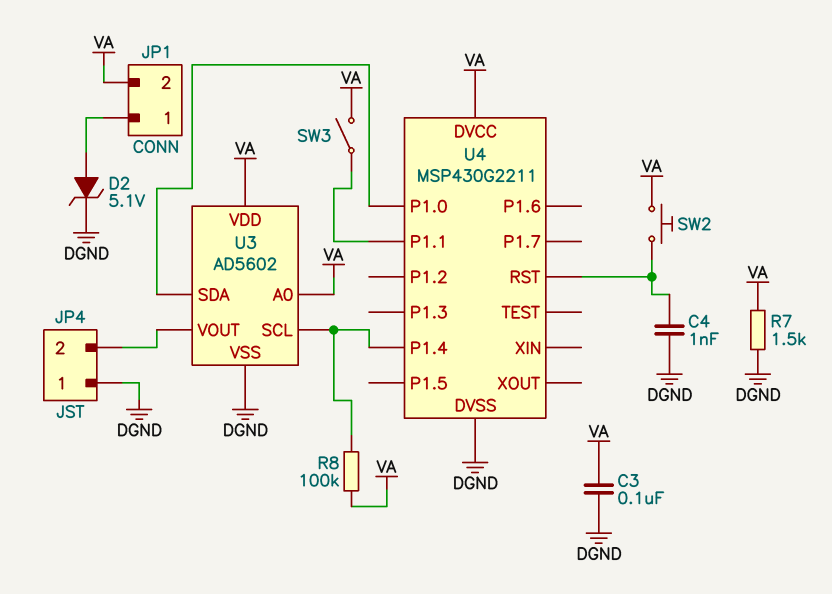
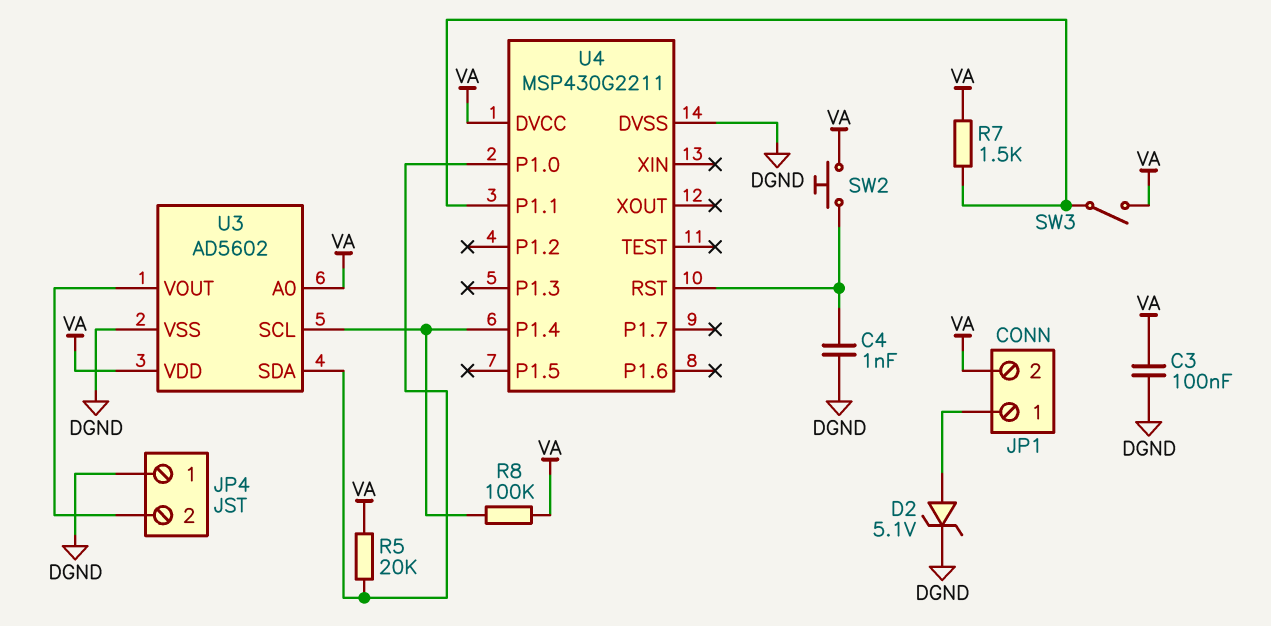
R5: none -> 20k (U3/SDA, VA)
R7: 1.5k (DGND, VA) -> 1.5k (U4/P1.1, VA)

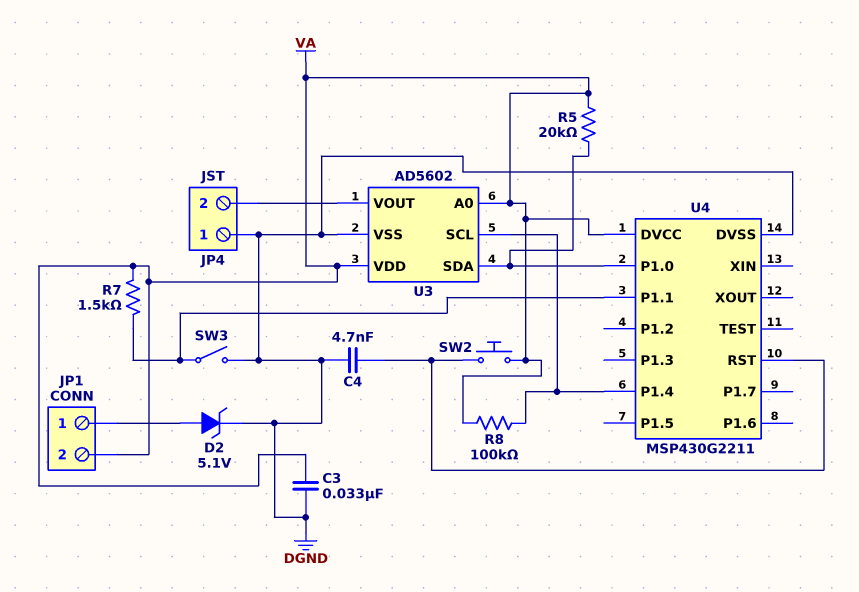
C3: 100nF (DGND, VA) -> 33nF (DGND, VA)
C4: 1nF (DGND, U4/RST) -> 4.7nF (DGND, U4/RST)
SW3: switch (U4/P1.1, VA) -> switch (DGND, U4/P1.1)

